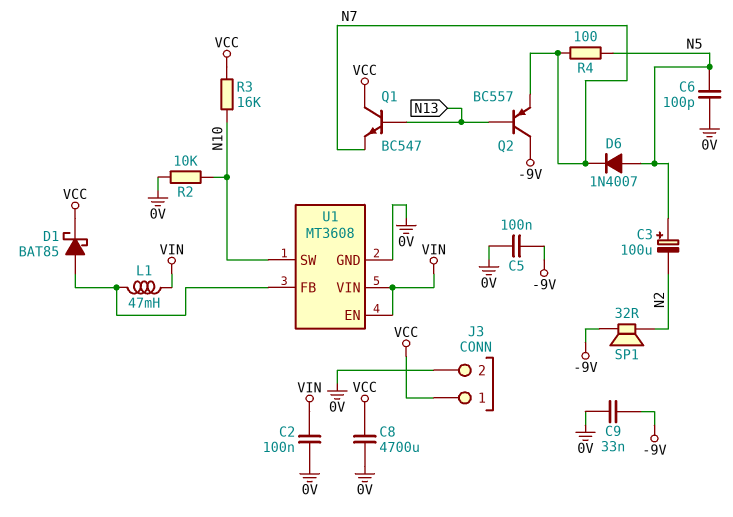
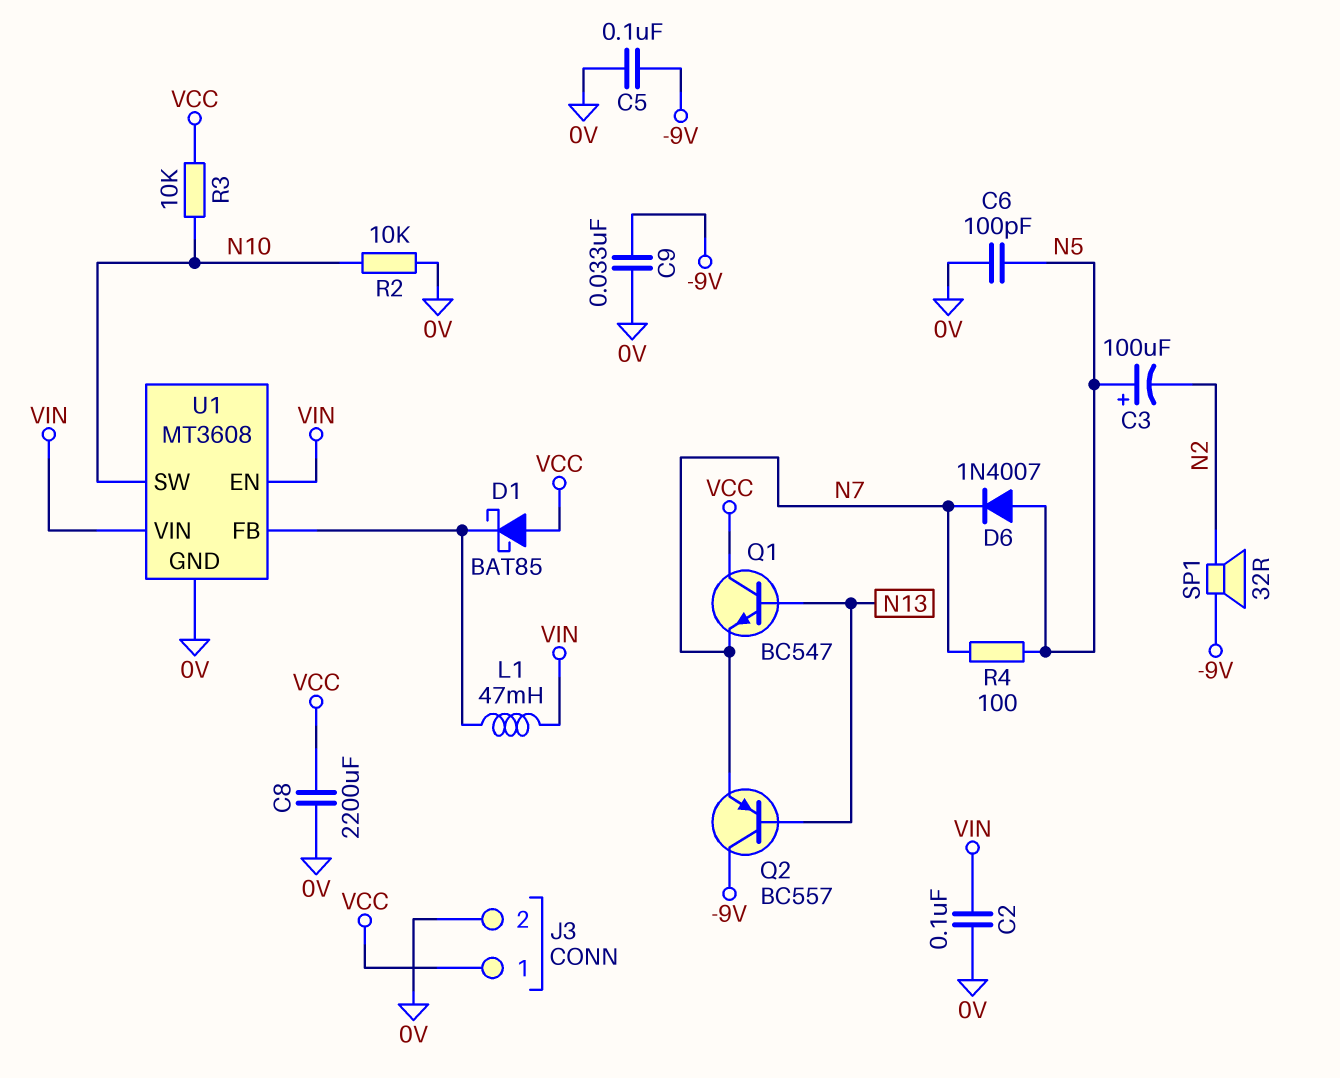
C8: 4700uF (0V, VCC) -> 2200uF (0V, VCC)
D1: schottky BAT85 (A U1/FB, K VCC) -> schottky BAT85 (A VCC, K U1/FB)
R3: 16k (N10, VCC) -> 10k (N10, VCC)

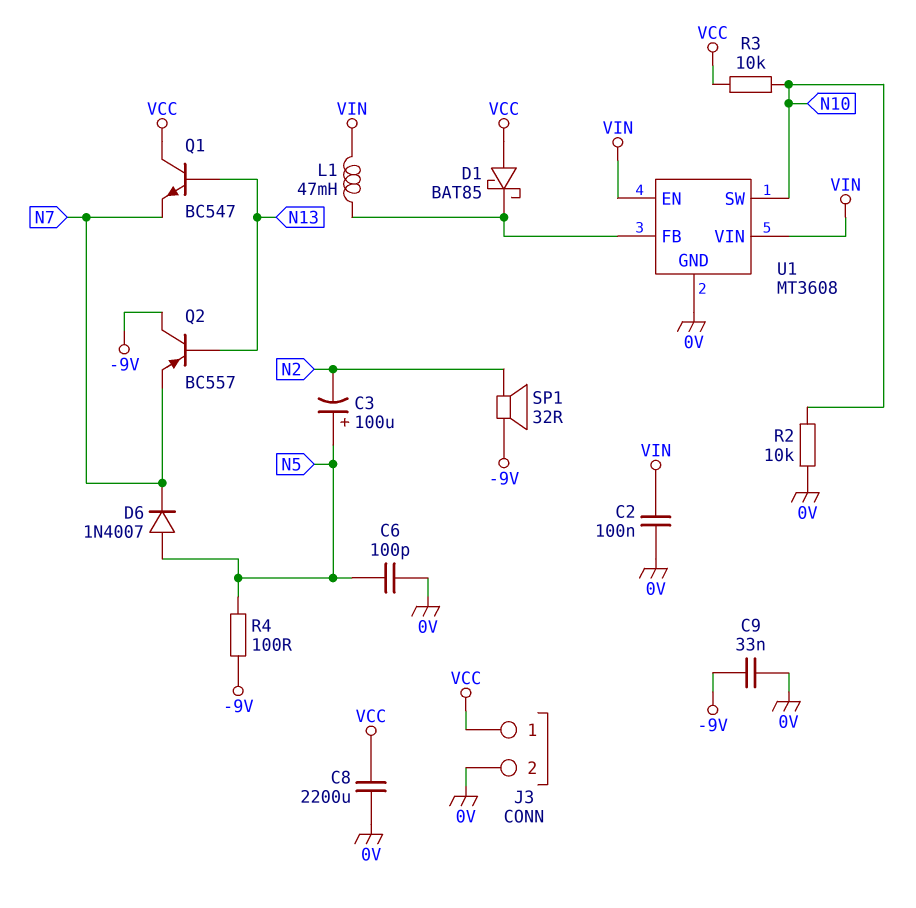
C5: 100nF (-9V, 0V) -> none
R4: 100 (N5, N7) -> 100 (-9V, N5)

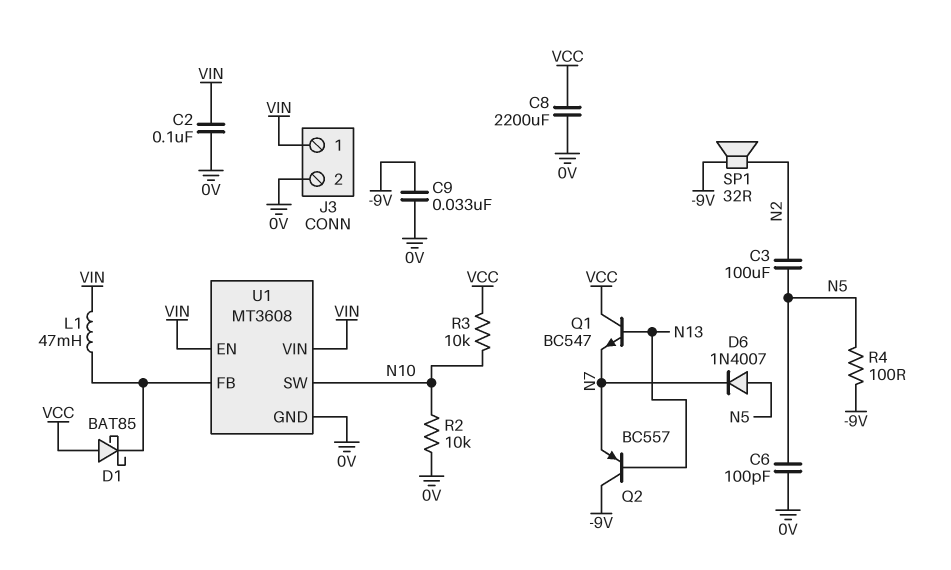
C3: 100uF (plus N5, minus N2) -> 100uF (N2, N5)
J3 pin 1: VCC -> VIN

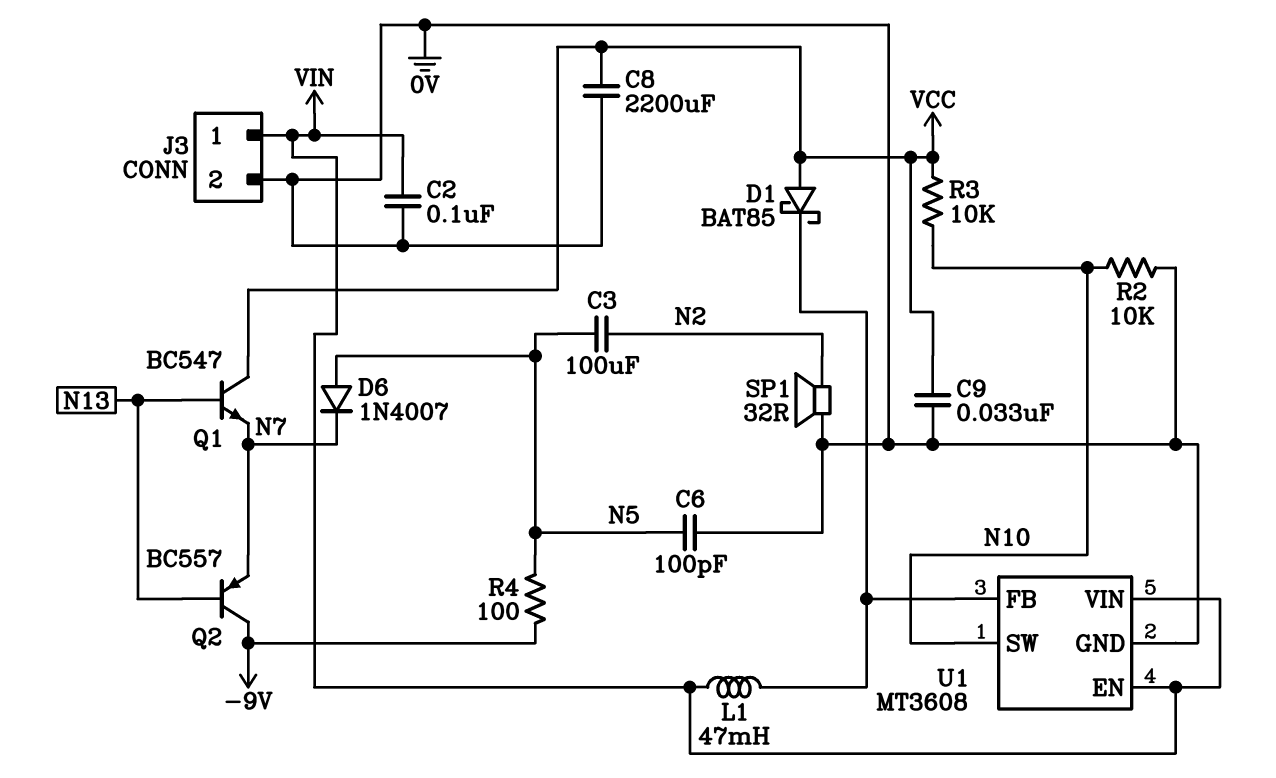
C9: 33nF (-9V, 0V) -> 33nF (0V, VCC)
SP1: speaker 32R (-9V, N2) -> speaker 32R (0V, N2)

